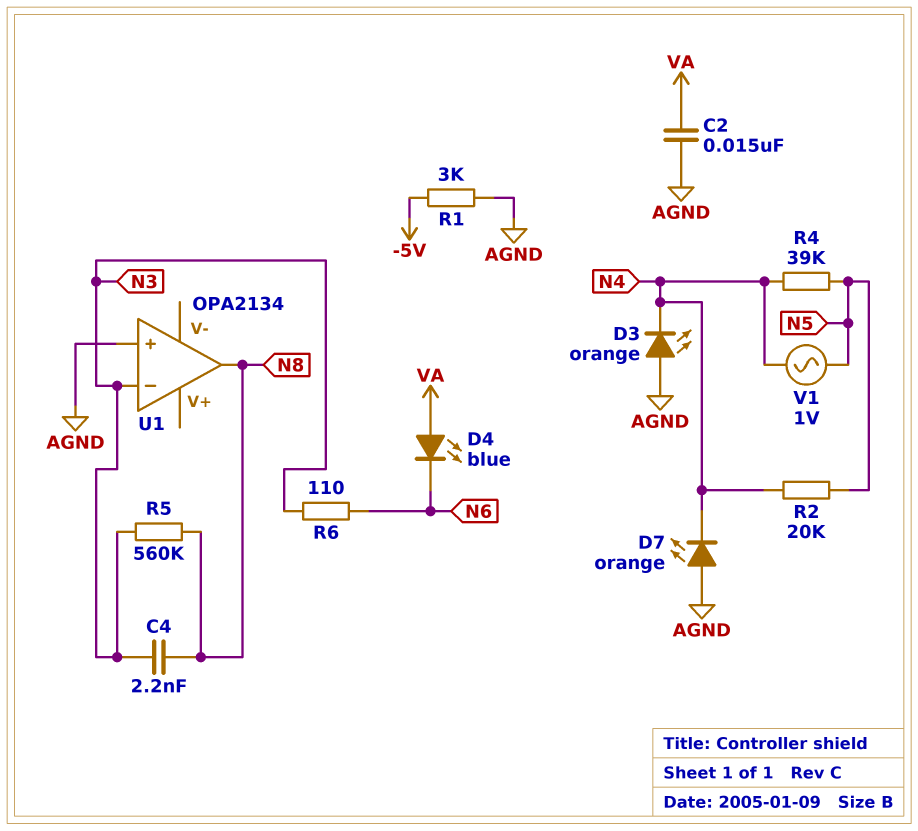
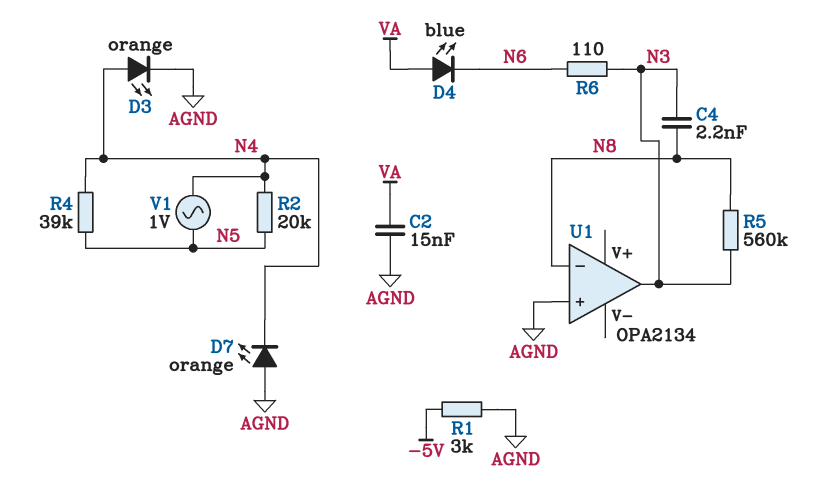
D3: LED orange (A AGND, K N4) -> LED orange (A N4, K AGND)
U1 pin in-: N3 -> N8
U1 pin out: N8 -> N3

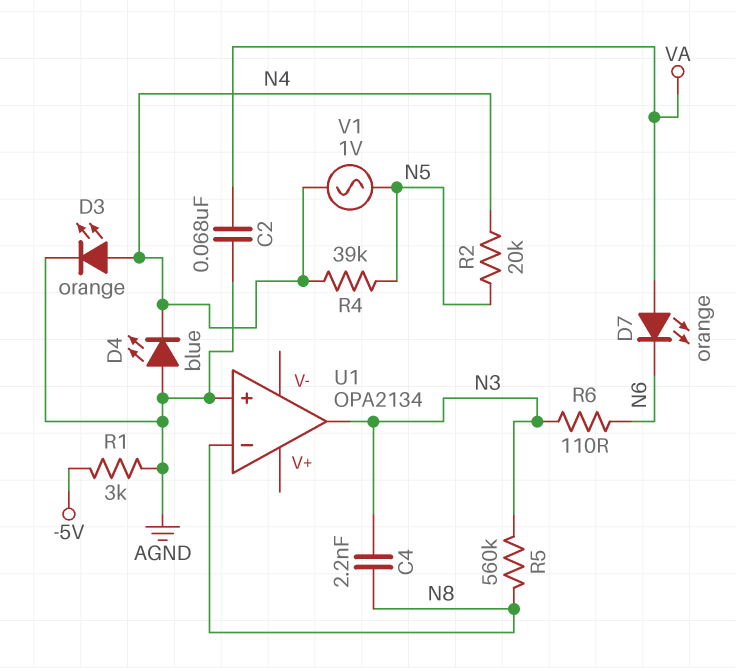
C2: 15nF (AGND, VA) -> 68nF (AGND, VA)
D4: LED blue (A VA, K N6) -> LED blue (A AGND, K N4)
D7: LED orange (A AGND, K N4) -> LED orange (A VA, K N6)

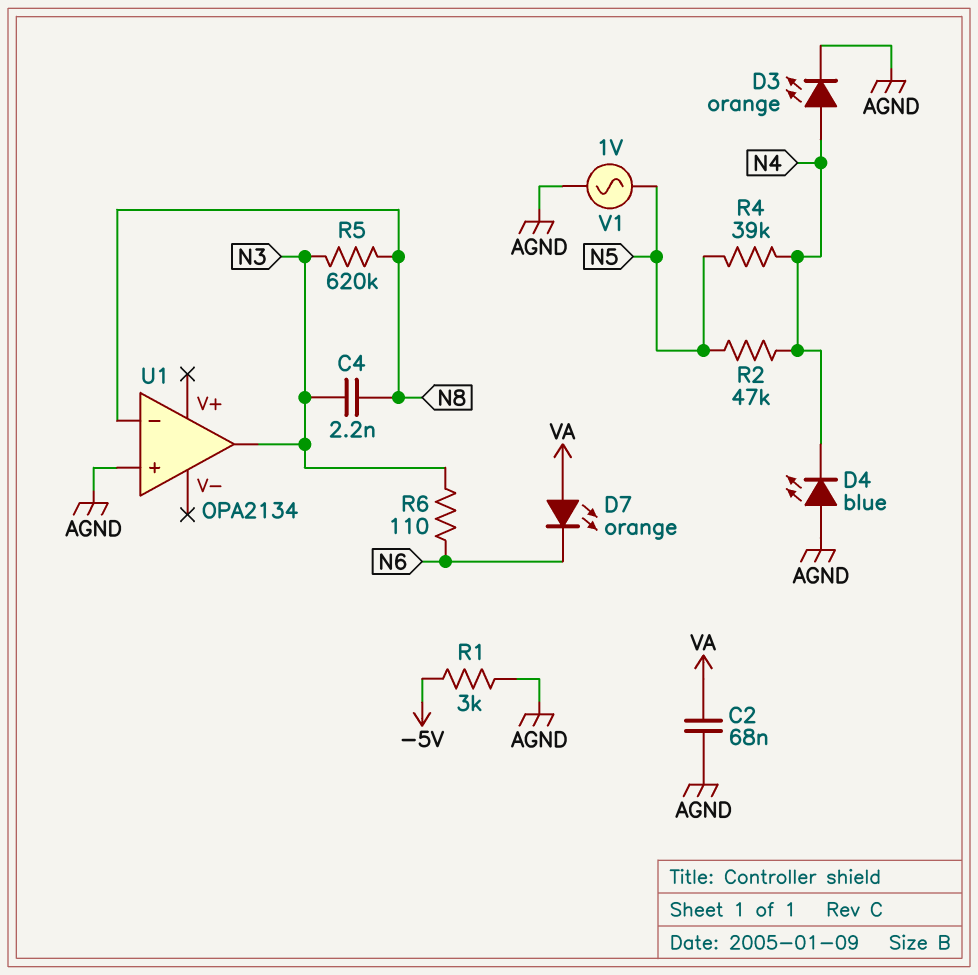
R2: 20k (N4, N5) -> 47k (N4, N5)
R5: 560k (N3, N8) -> 620k (N3, N8)
V1: AC 1V (N4, N5) -> AC 1V (AGND, N5)

